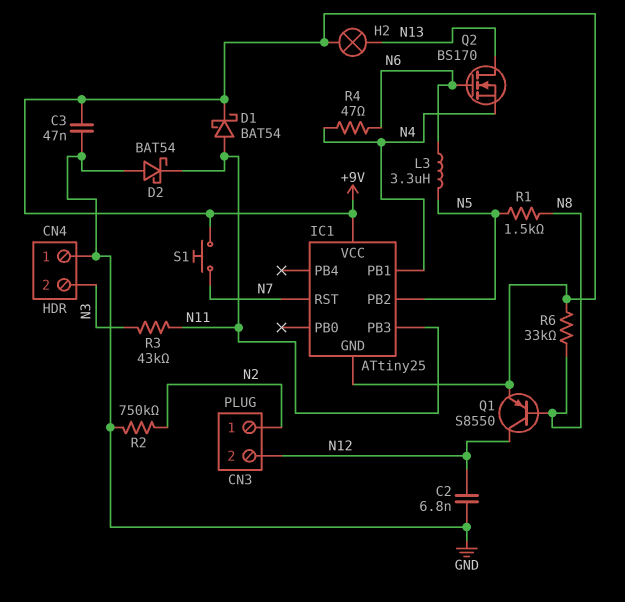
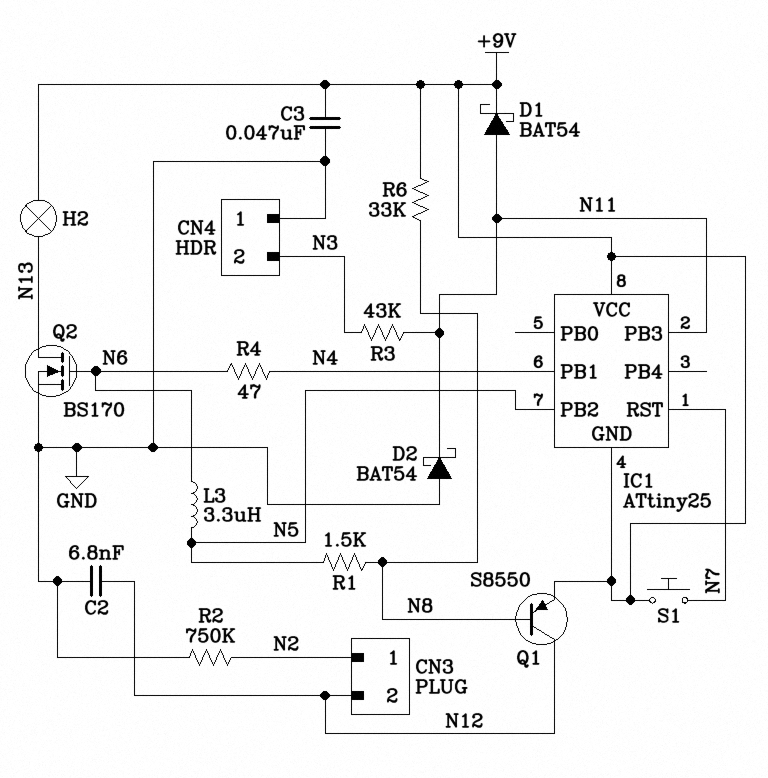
Q2: NMOS BS170 (G N6, D N13, S N4) -> NMOS BS170 (G N6, D N13, S GND)

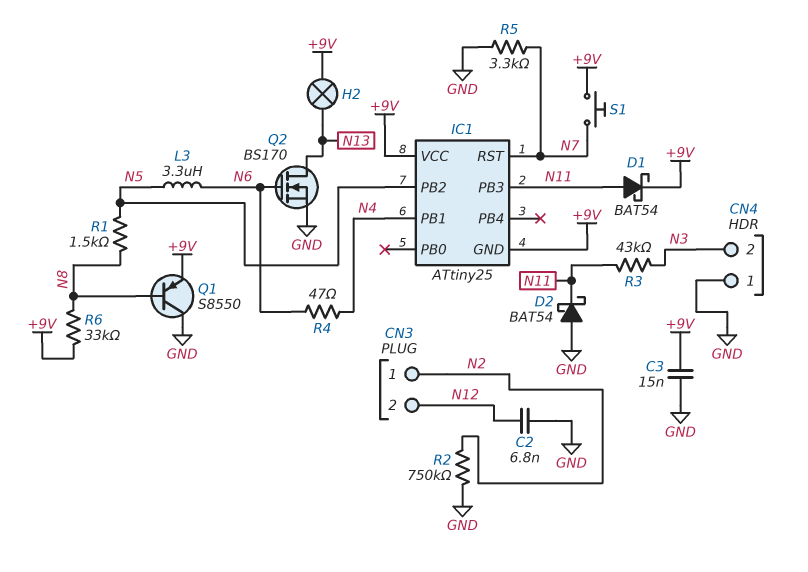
C3: 47nF (+9V, GND) -> 15nF (+9V, GND)
Q1: PNP S8550 (B N8, C N12, E +9V) -> PNP S8550 (B N8, C GND, E +9V)
R5: none -> 3.3k (GND, N7)

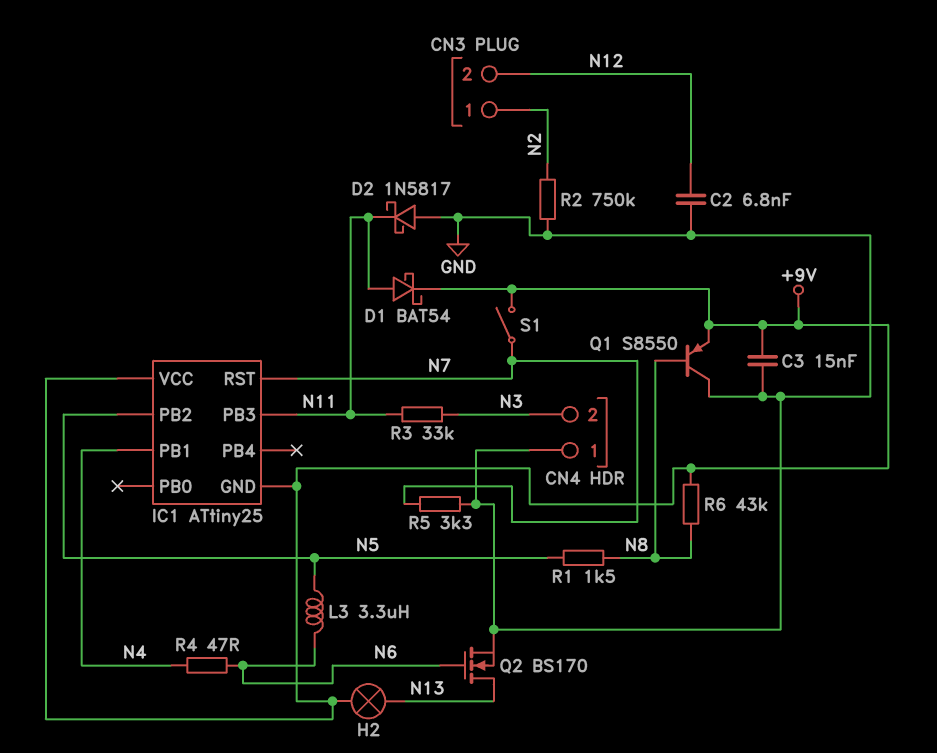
D2: schottky BAT54 (A GND, K N11) -> schottky 1N5817 (A GND, K N11)
R3: 43k (N3, N11) -> 33k (N3, N11)
R6: 33k (+9V, N8) -> 43k (+9V, N8)
S1: button (+9V, N7) -> switch (+9V, N7)

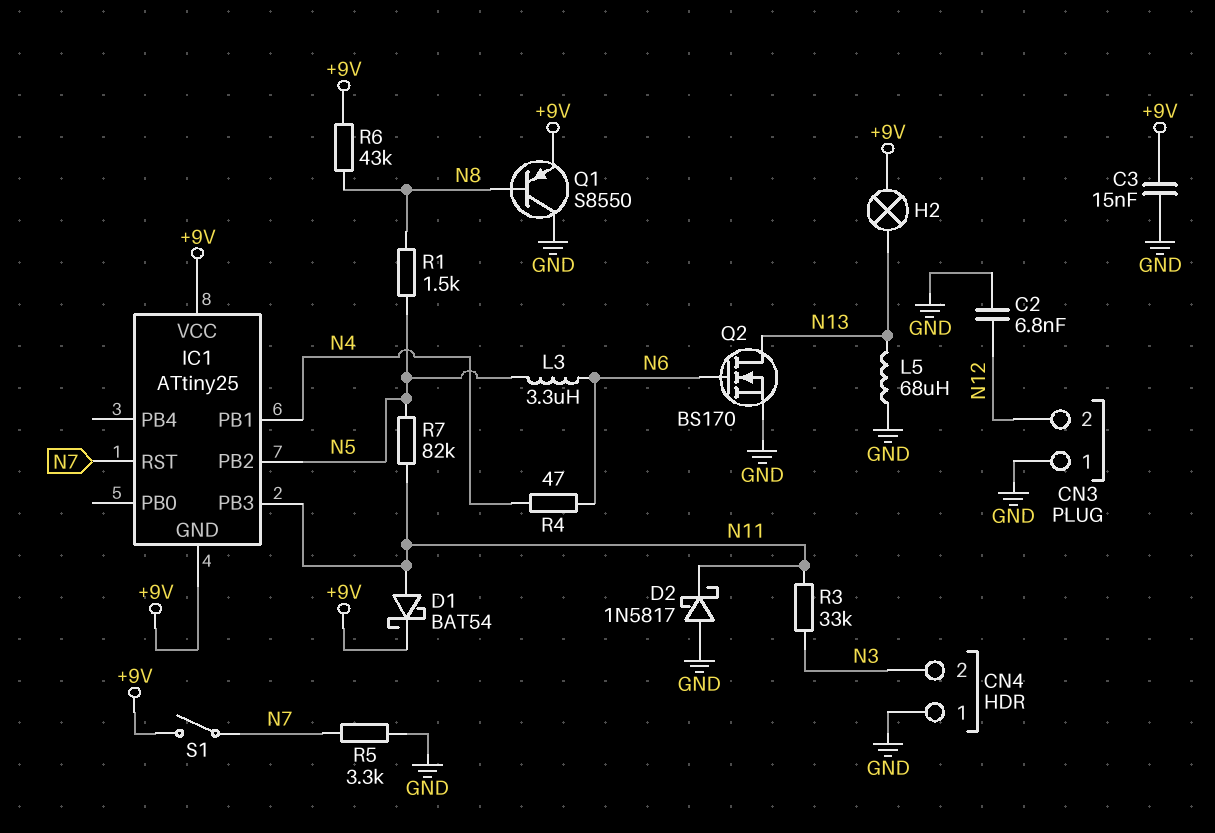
CN3 pin 1: N2 -> GND
L5: none -> 68uH (GND, N13)
R2: 750k (GND, N2) -> none
R7: none -> 82k (N5, N11)

